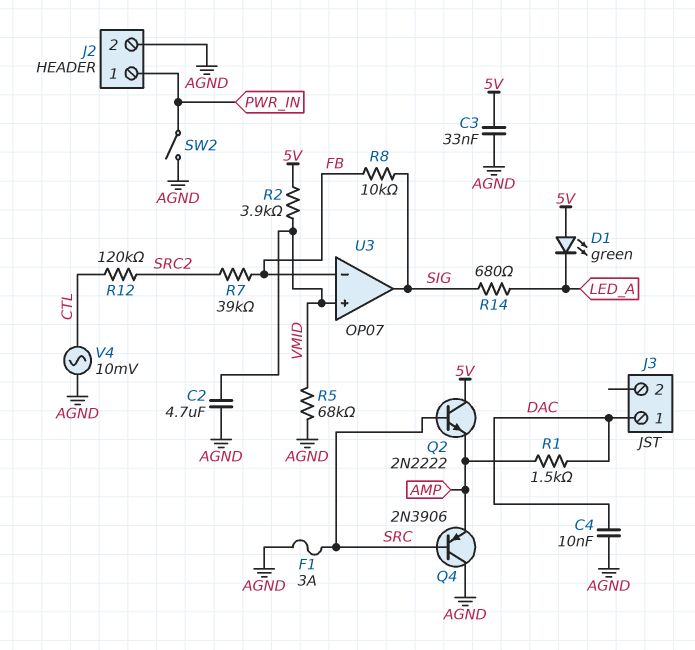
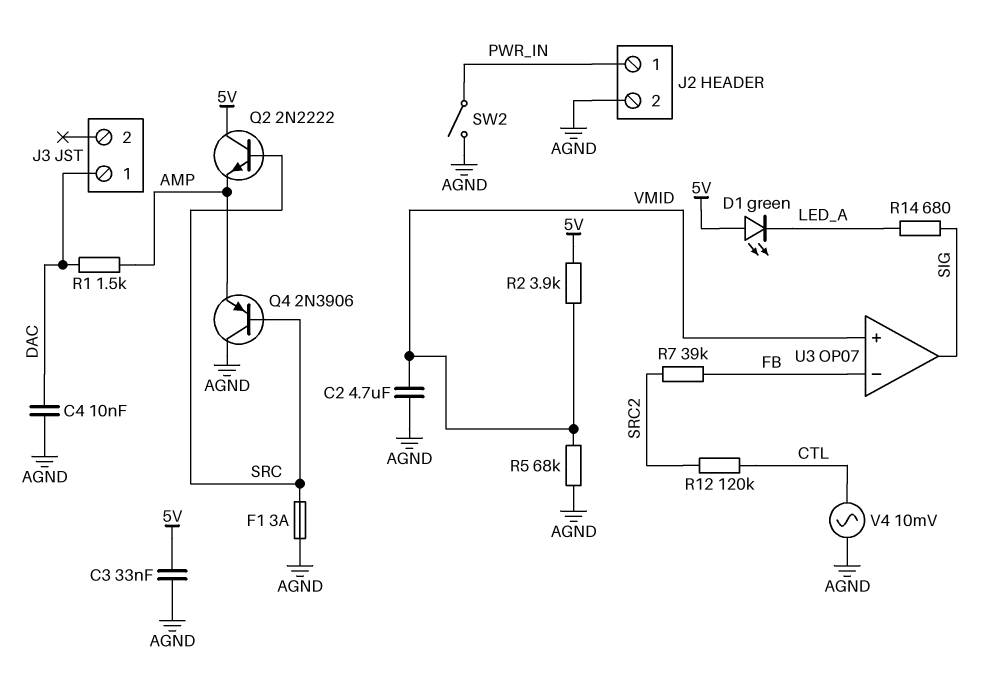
R8: 10k (FB, SIG) -> none

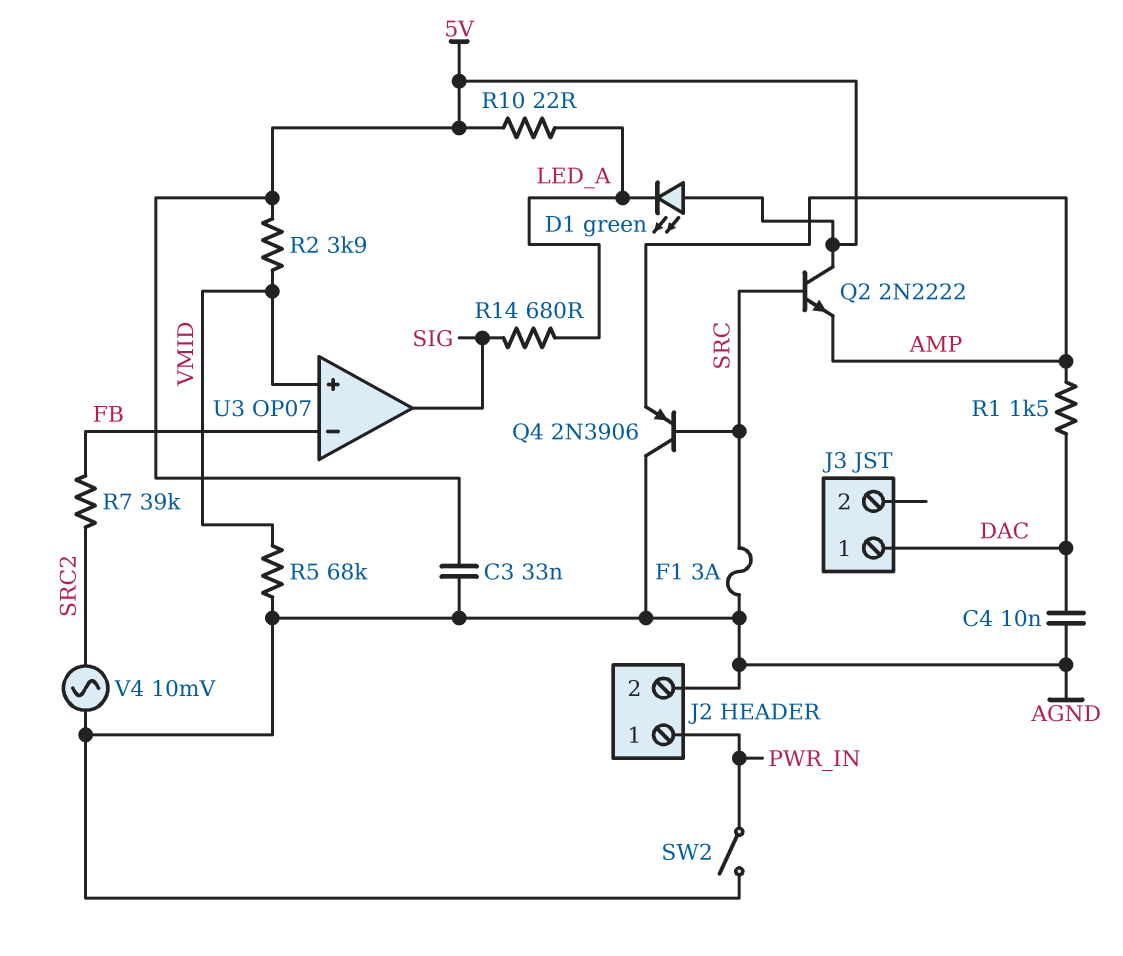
C2: 4.7uF (AGND, VMID) -> none
R10: none -> 22 (5V, LED_A)
R12: 120k (CTL, SRC2) -> none
V4: AC 10mV (AGND, CTL) -> AC 10mV (AGND, SRC2)

